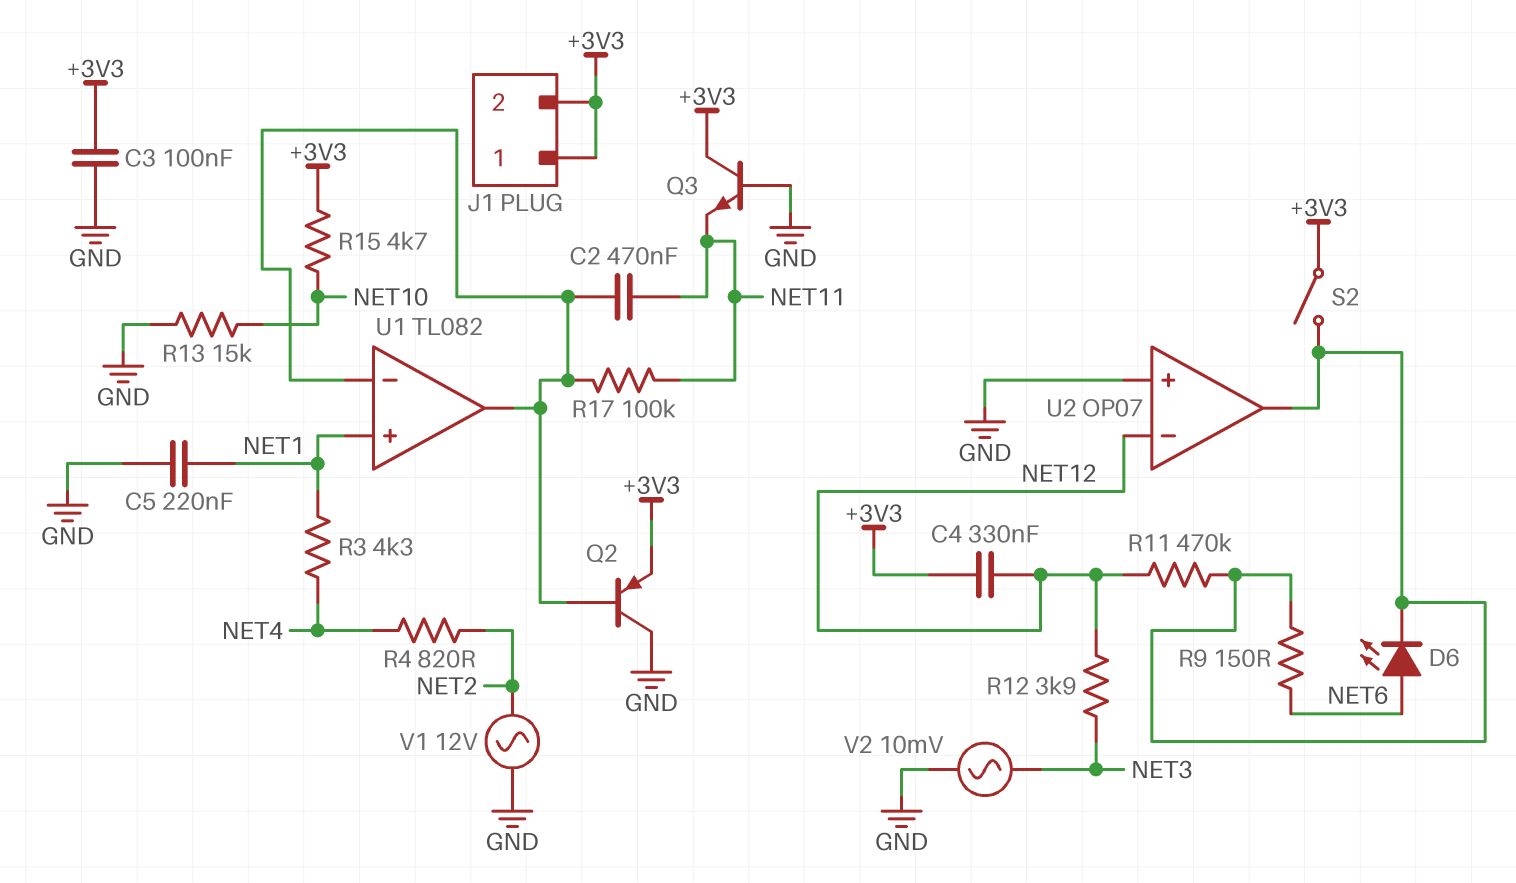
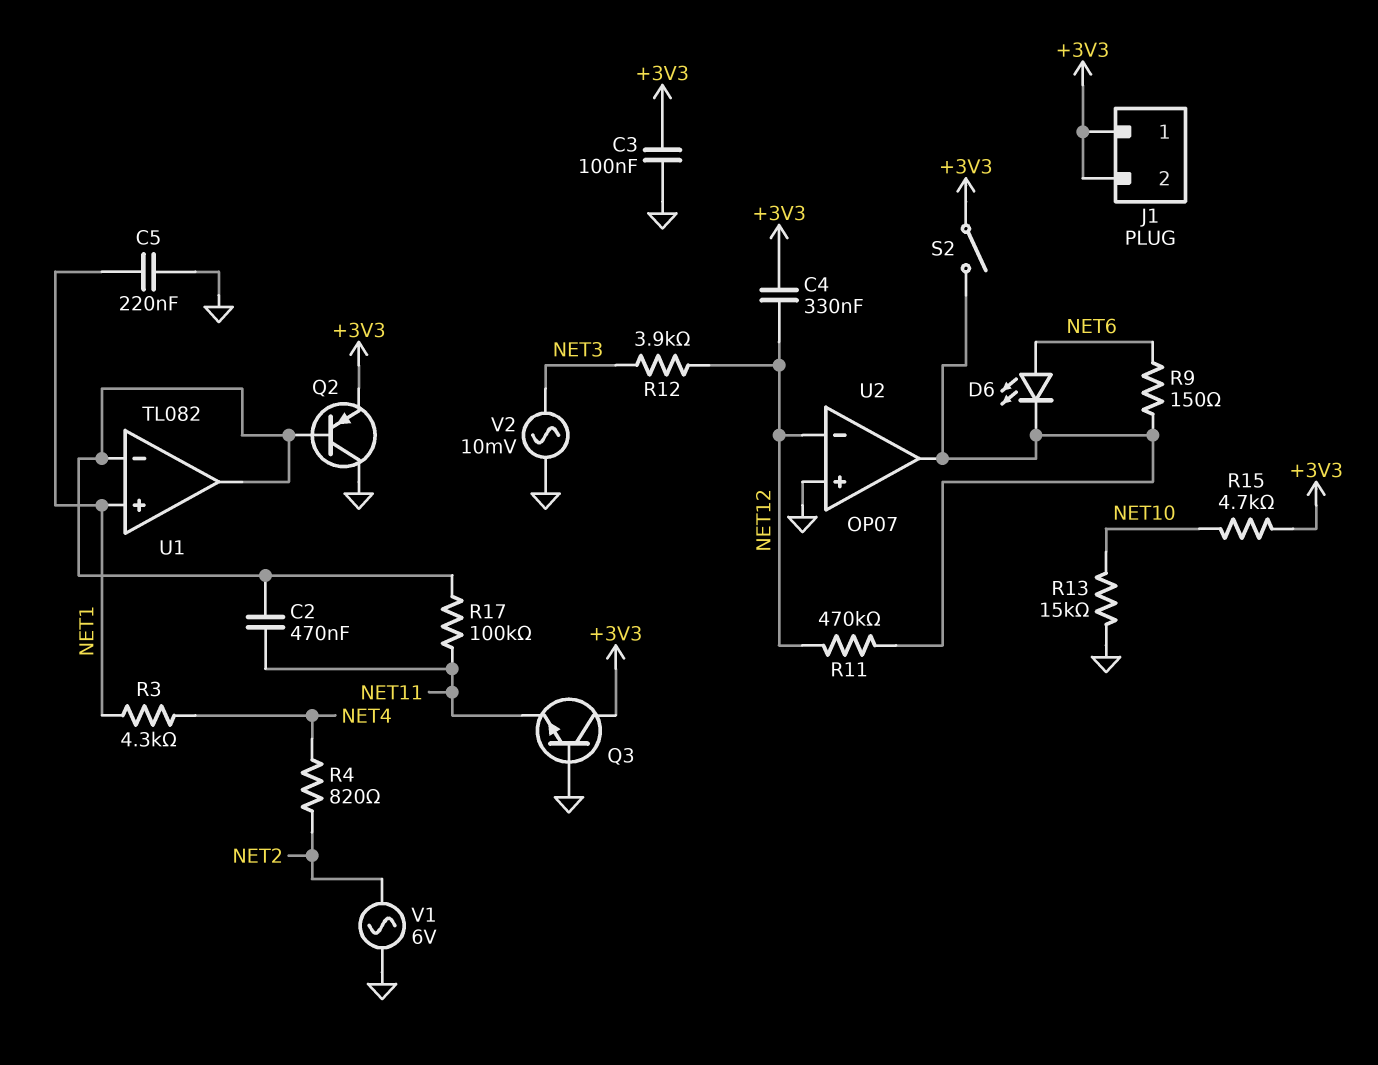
V1: AC 12V (GND, NET2) -> AC 6V (GND, NET2)

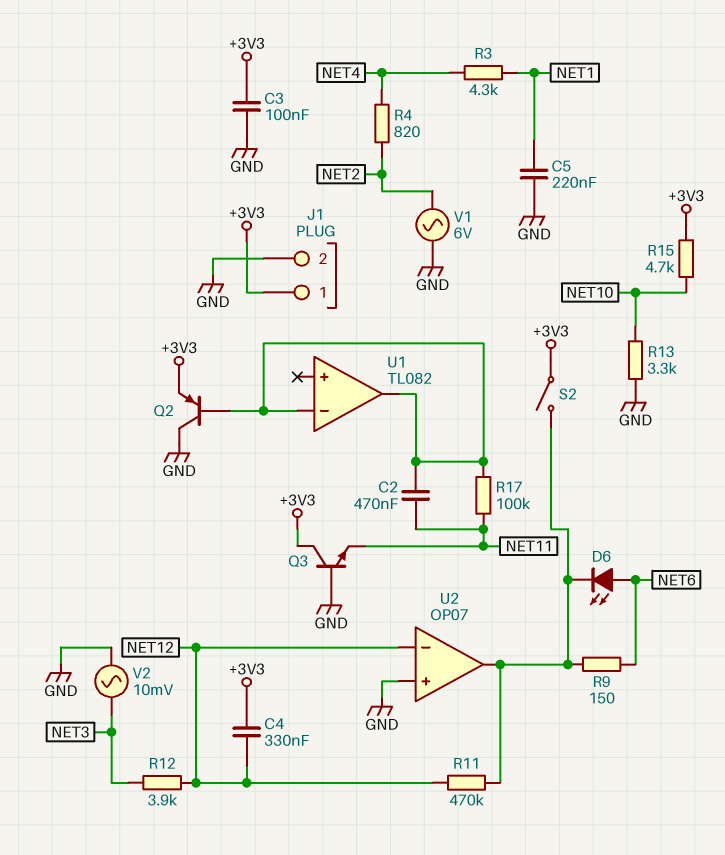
J1 pin 2: +3V3 -> GND
R13: 15k (GND, NET10) -> 3.3k (GND, NET10)
U1 pin in+: NET1 -> none

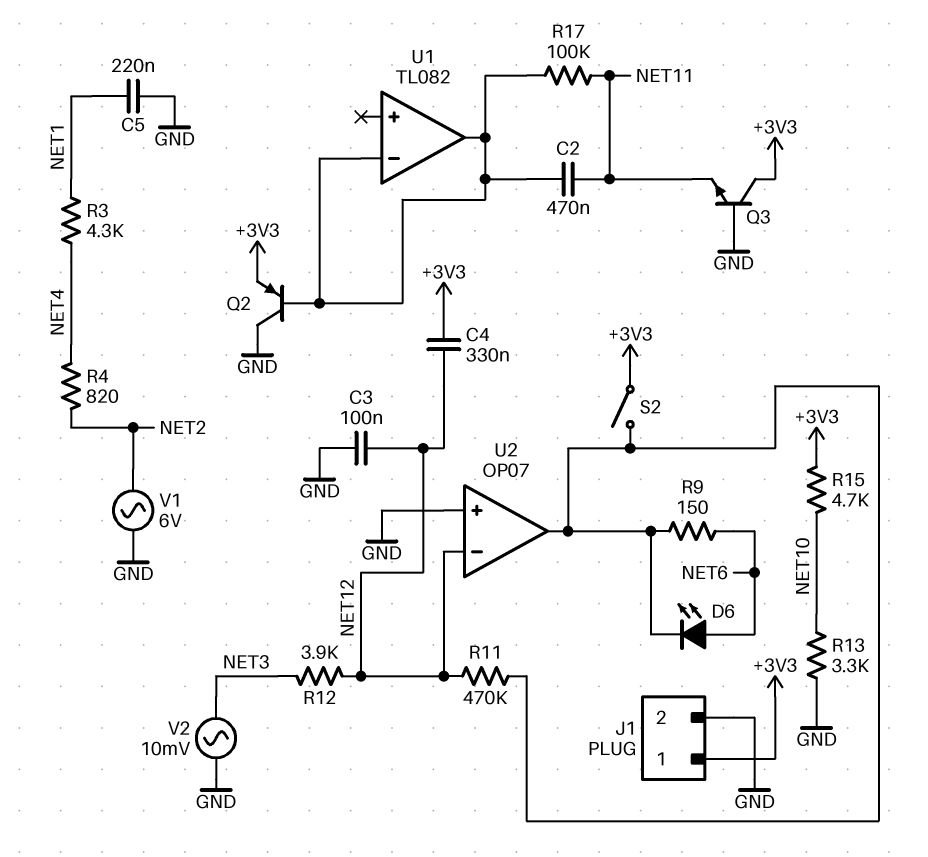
C3: 100nF (+3V3, GND) -> 100nF (GND, NET12)

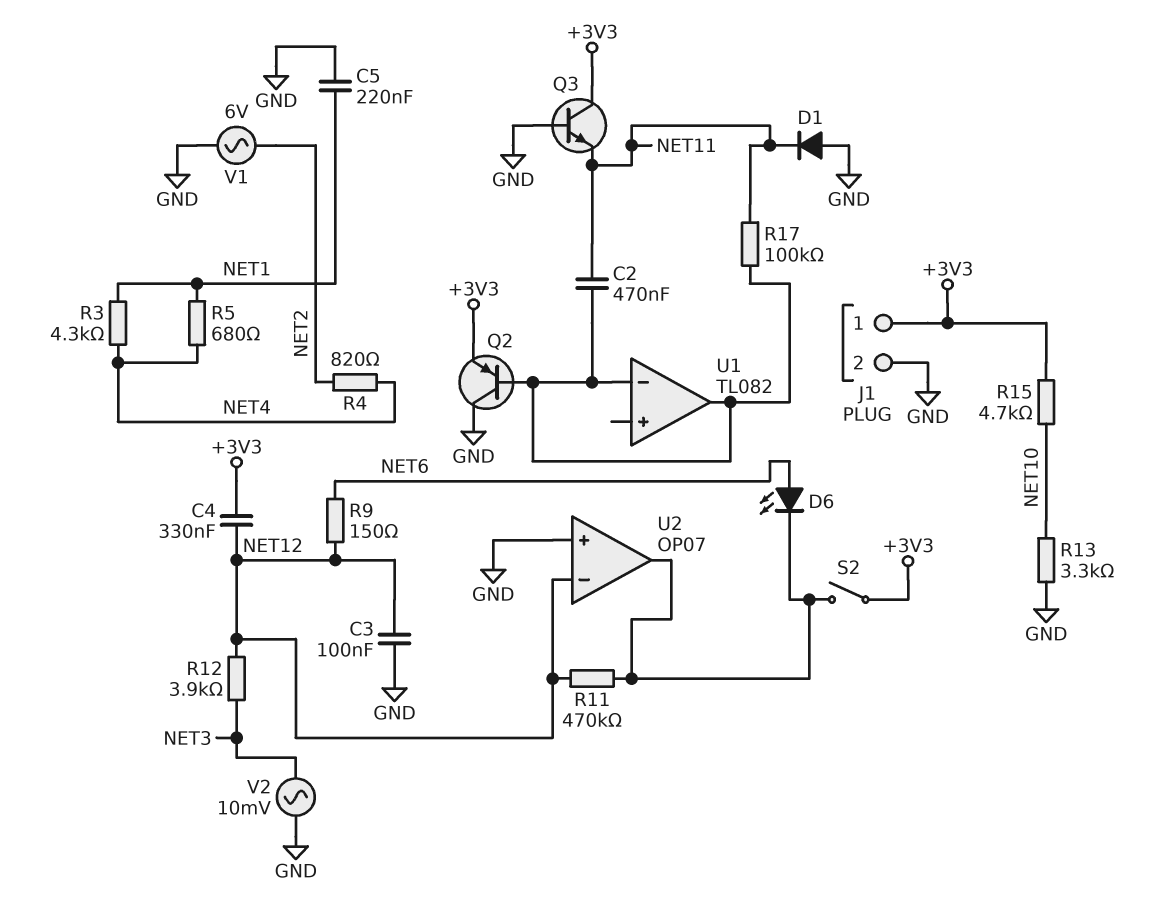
D1: none -> diode (A GND, K NET11)
R5: none -> 680 (NET1, NET4)
R9: 150 (NET6, U2/out) -> 150 (NET6, NET12)

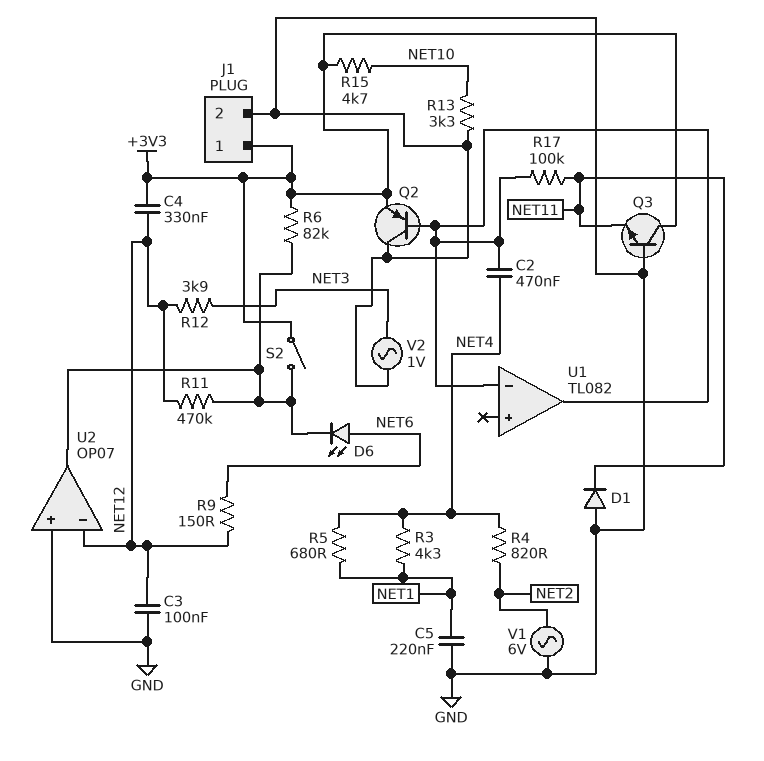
C2: 470nF (NET11, U1/in-) -> 470nF (NET4, U1/in-)
R6: none -> 82k (+3V3, U2/out)
V2: AC 10mV (GND, NET3) -> AC 1V (GND, NET3)

